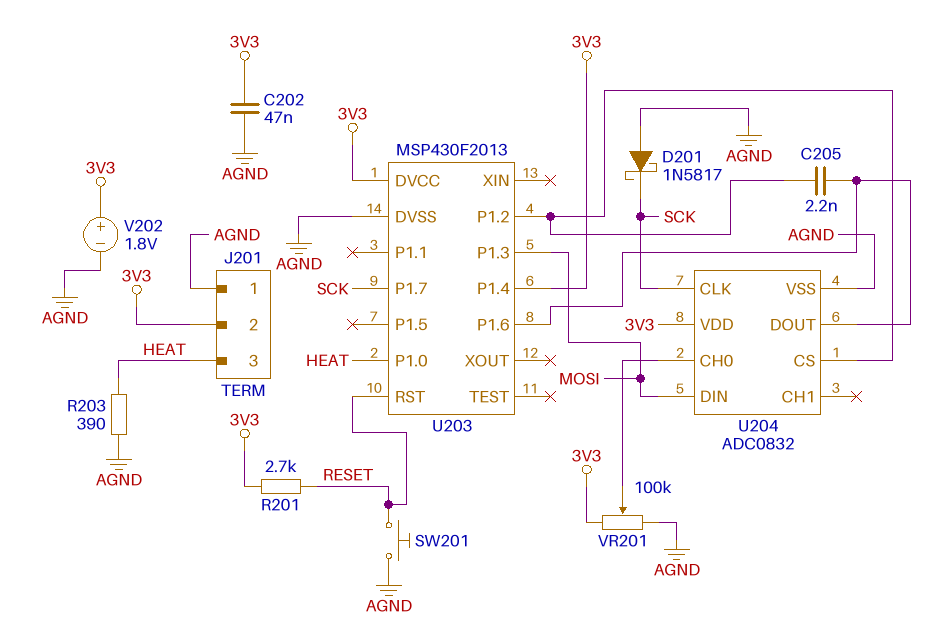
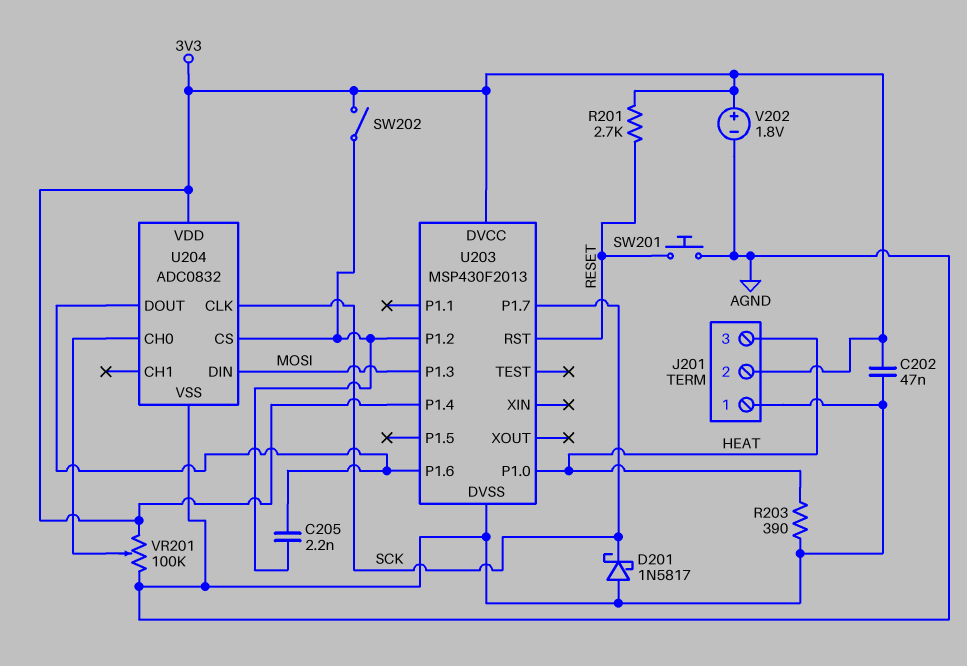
SW202: none -> switch (3V3, U203/P1.2)

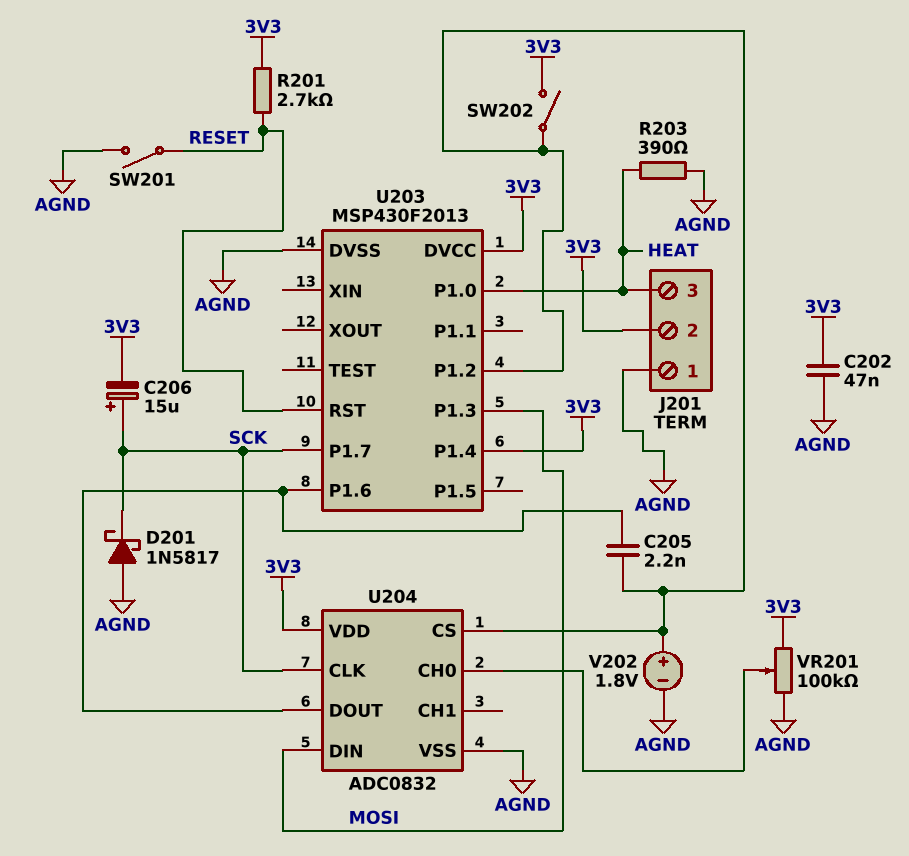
C206: none -> 15uF (plus SCK, minus 3V3)
SW201: button (AGND, RESET) -> switch (AGND, RESET)
V202: 1.8V (plus 3V3, minus AGND) -> 1.8V (plus U203/P1.2, minus AGND)

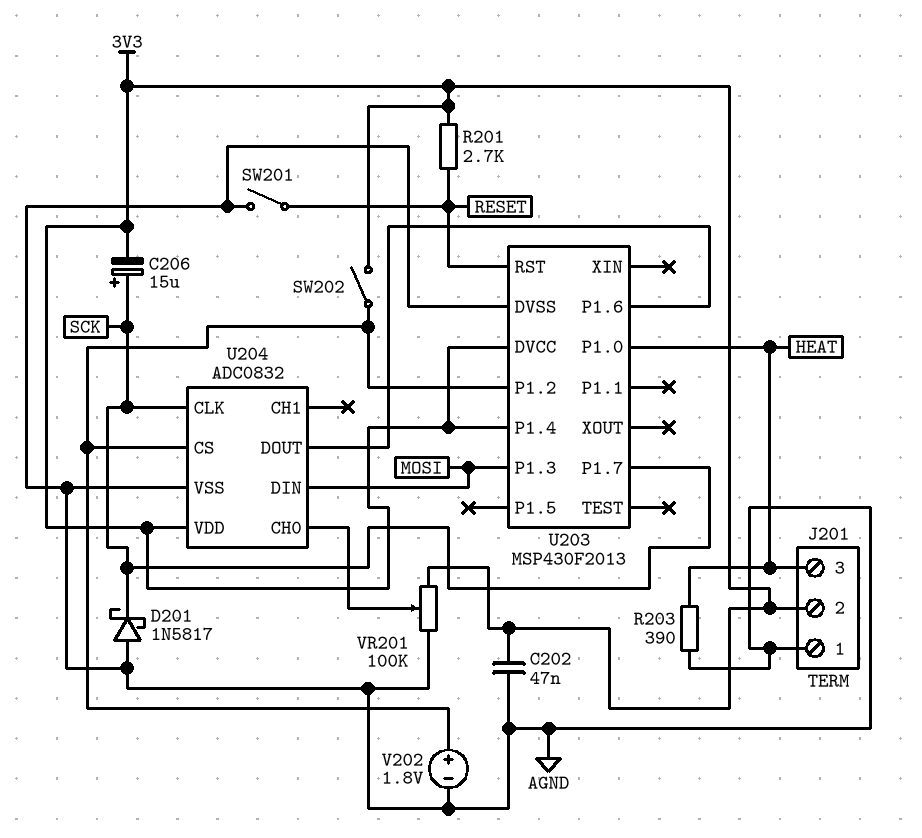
C205: 2.2nF (U203/P1.2, U203/P1.6) -> none

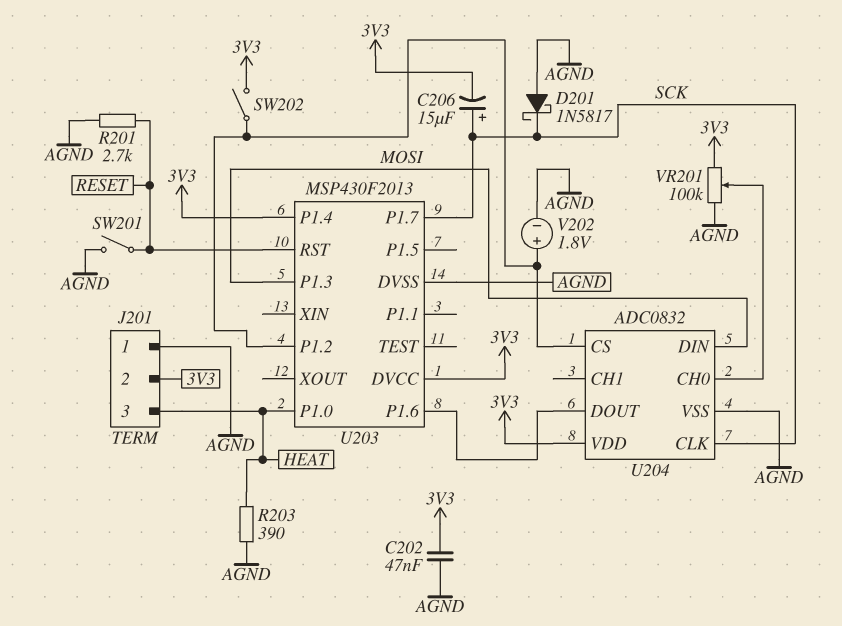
R201: 2.7k (3V3, RESET) -> 2.7k (AGND, RESET)

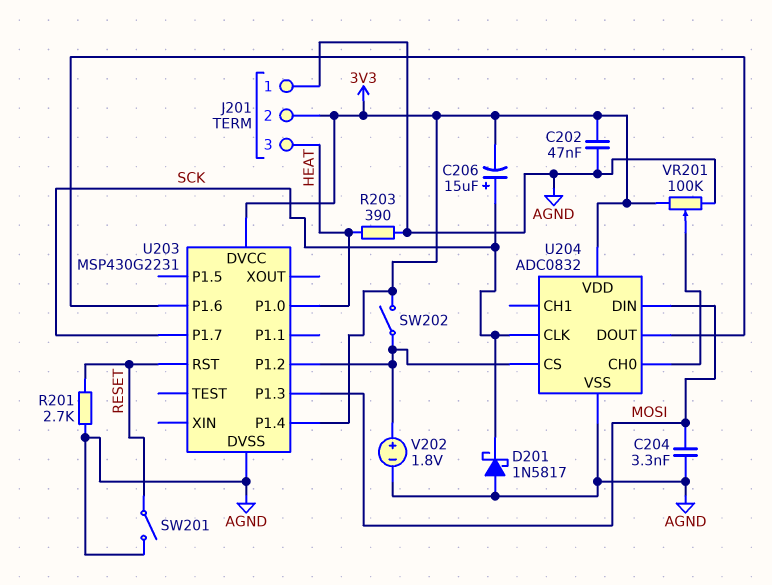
C204: none -> 3.3nF (AGND, MOSI)
U203: MSP430F2013 -> MSP430G2231

